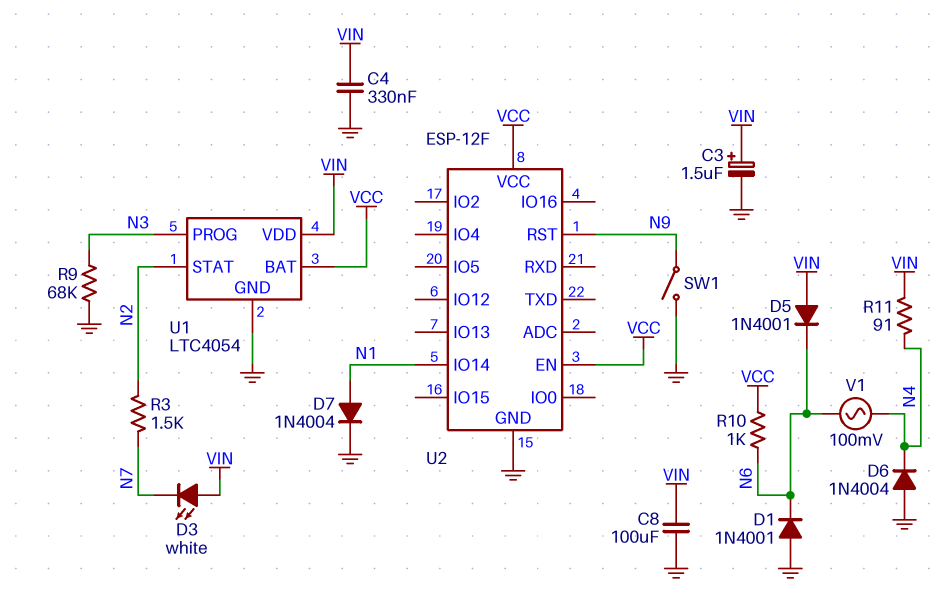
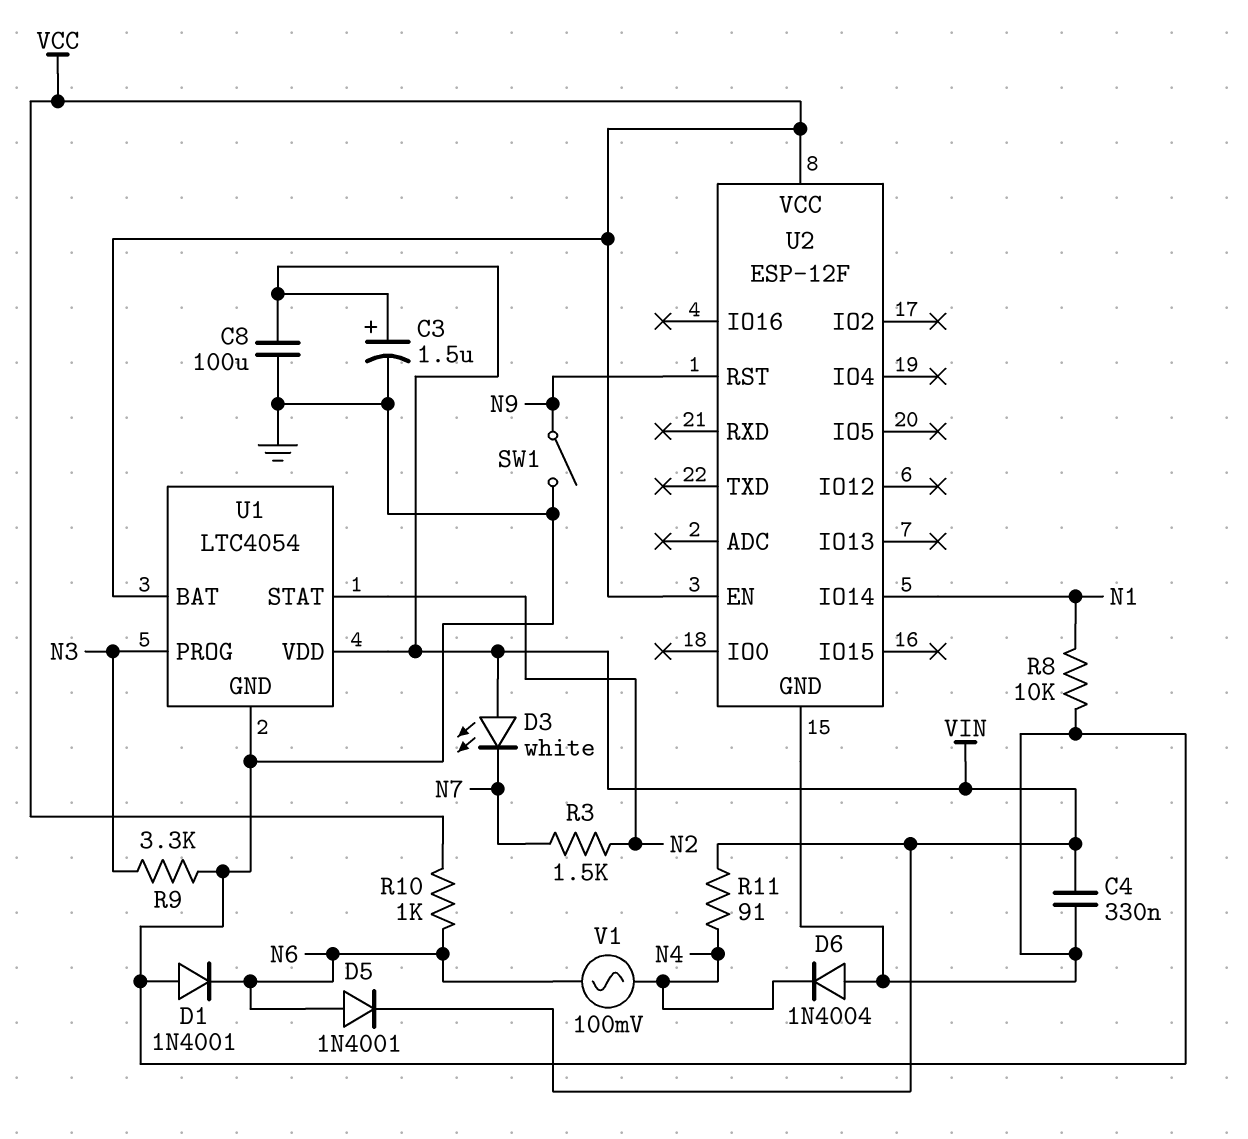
D5: diode 1N4001 (A VIN, K N6) -> diode 1N4001 (A N6, K VIN)
D7: diode 1N4004 (A N1, K GND) -> none
R8: none -> 10k (GND, N1)
R9: 68k (GND, N3) -> 3.3k (GND, N3)

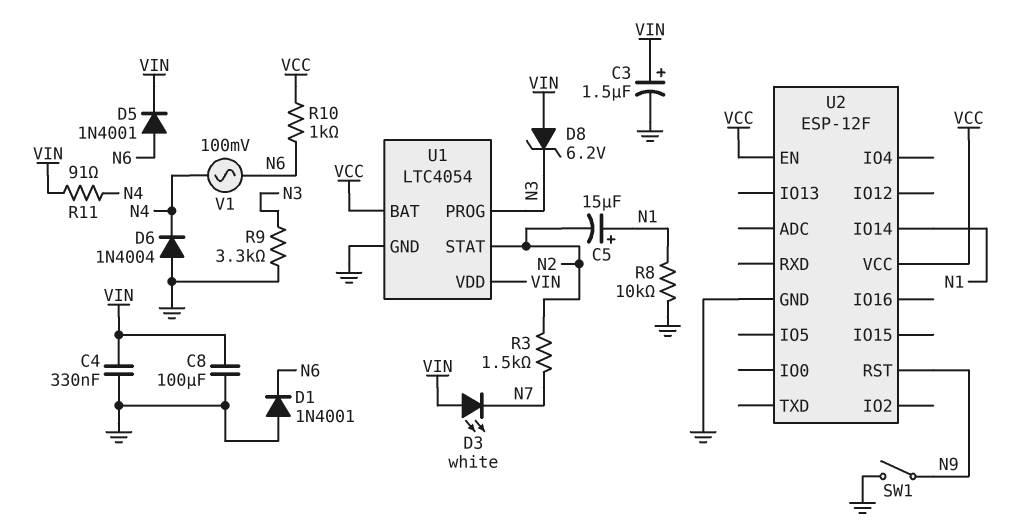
C5: none -> 15uF (plus N1, minus N2)
D8: none -> zener 6.2V (A VIN, K N3)

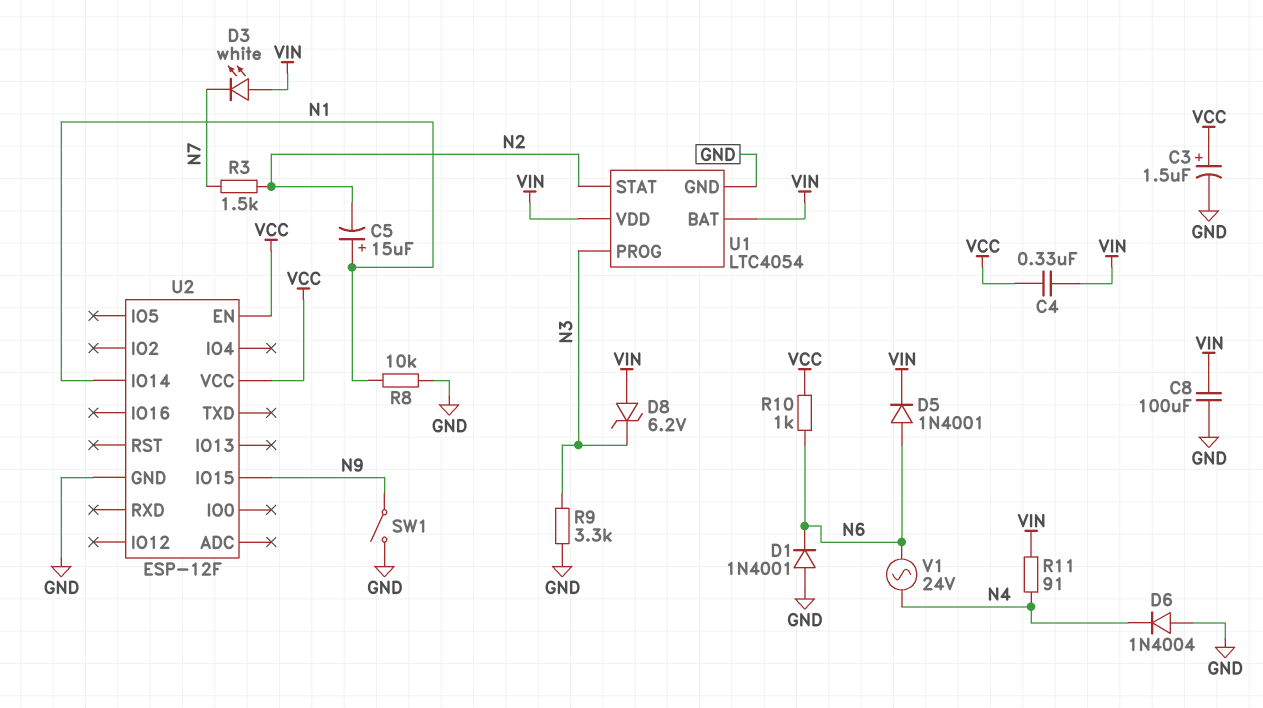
C3: 1.5uF (plus VIN, minus GND) -> 1.5uF (plus VCC, minus GND)
C4: 330nF (GND, VIN) -> 330nF (VCC, VIN)
U1 pin BAT: VCC -> VIN
U2 pin IO15: none -> N9
U2 pin RST: N9 -> none
V1: AC 100mV (N4, N6) -> AC 24V (N4, N6)

